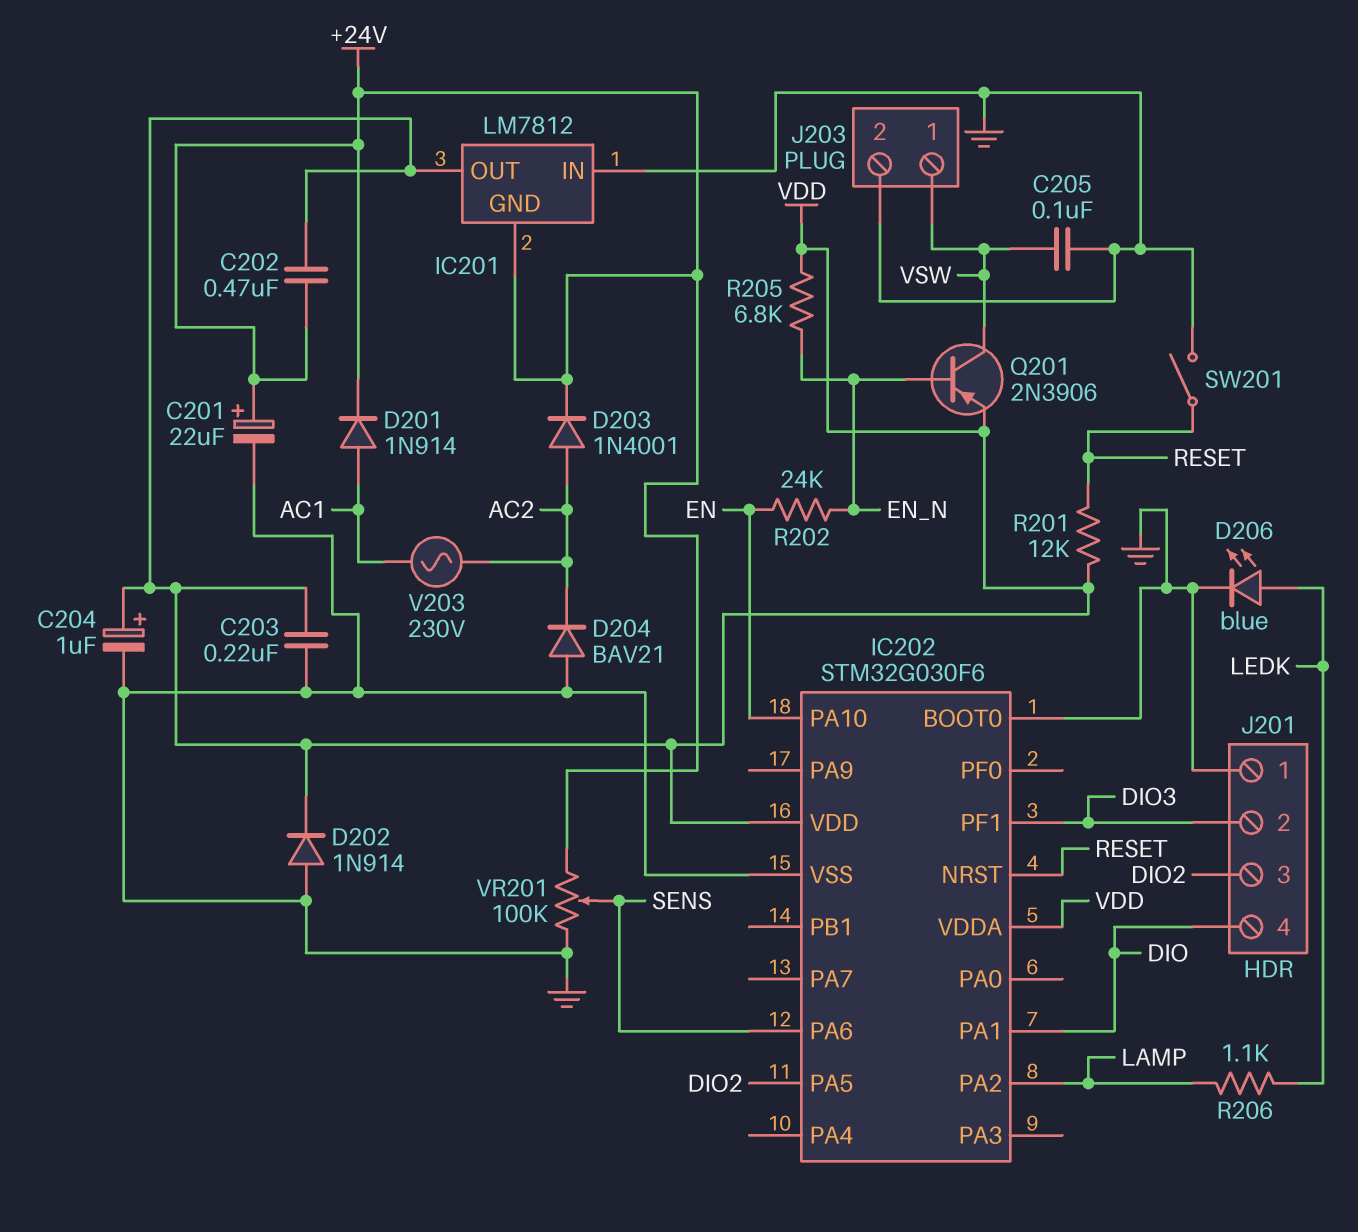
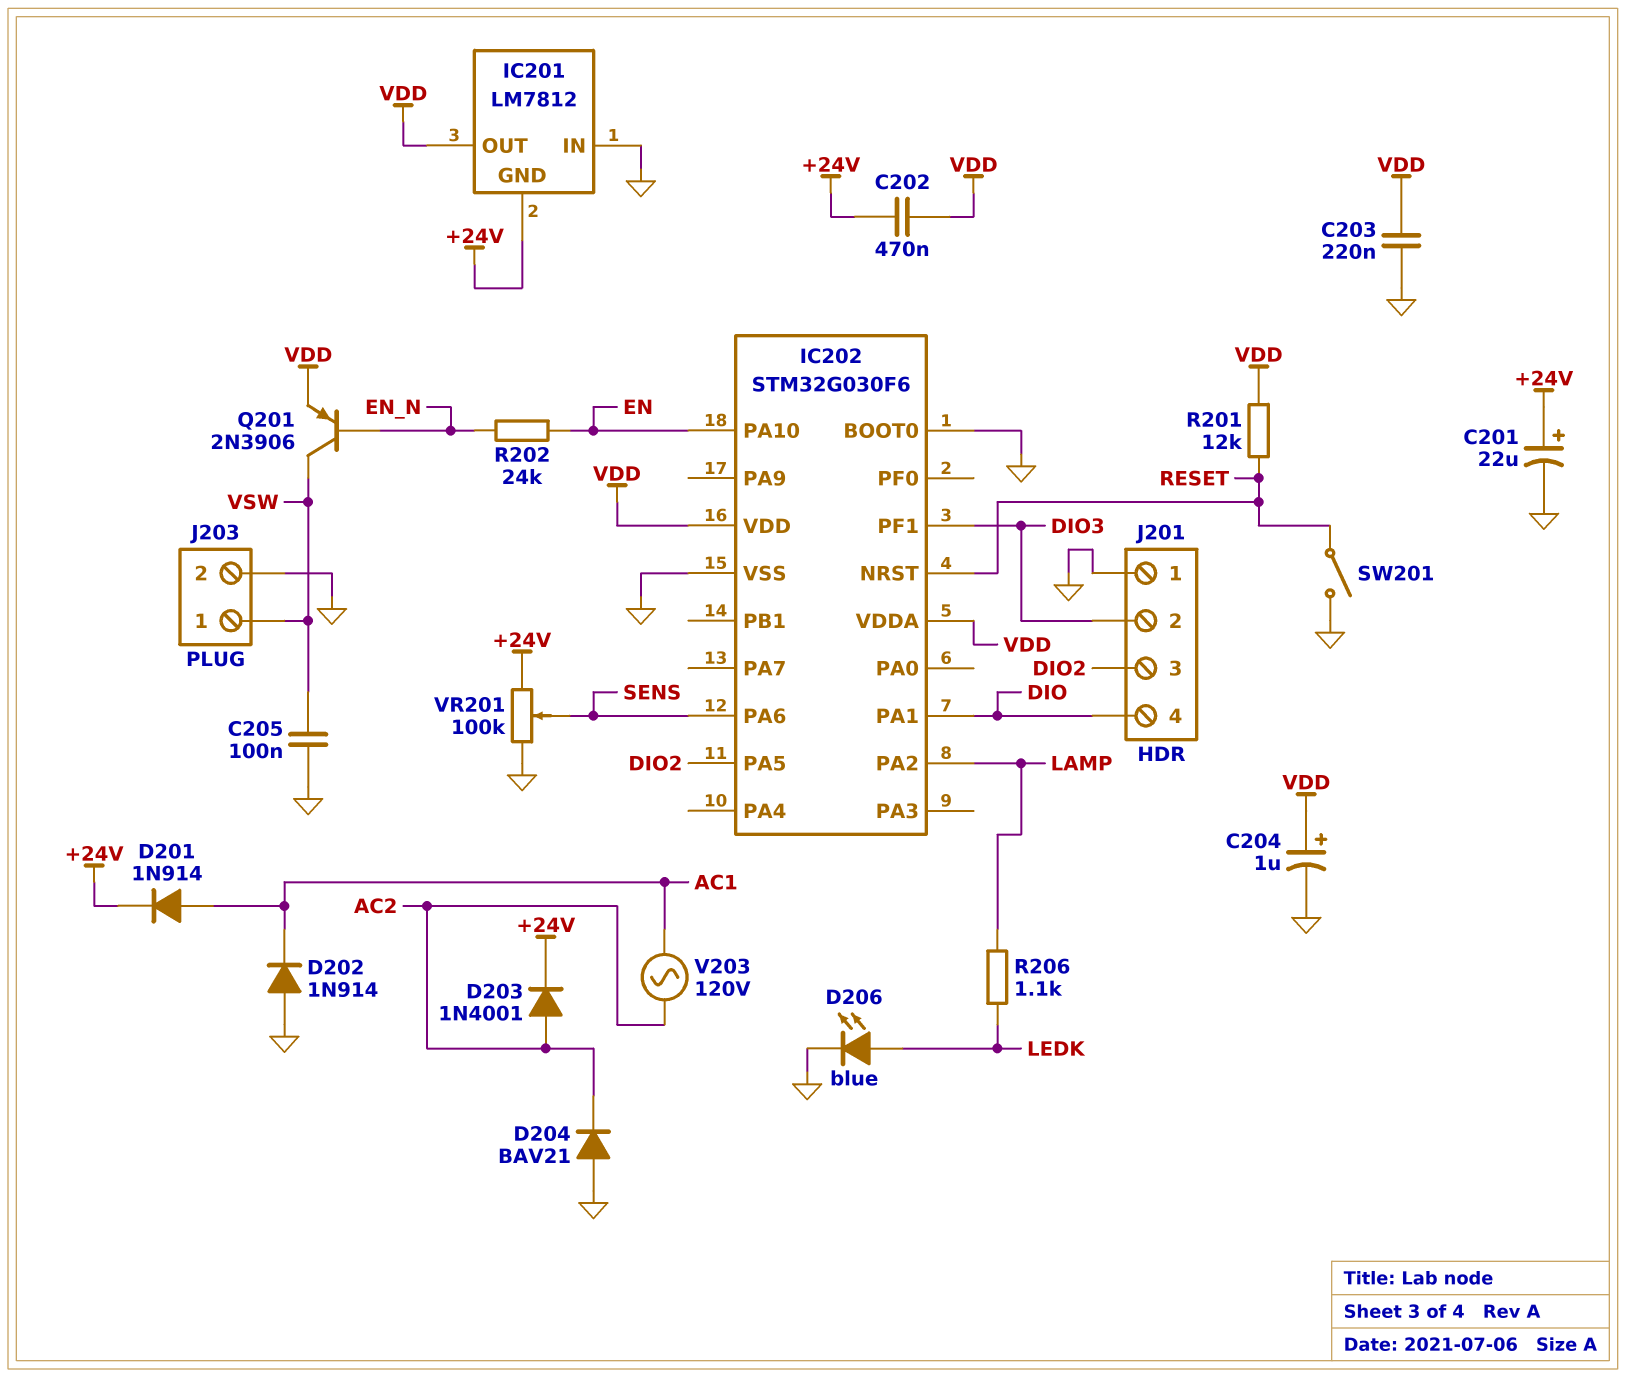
D202: diode 1N914 (A GND, K VDD) -> diode 1N914 (A GND, K AC1)
R205: 6.8k (EN_N, VDD) -> none
V203: AC 230V (AC1, AC2) -> AC 120V (AC1, AC2)

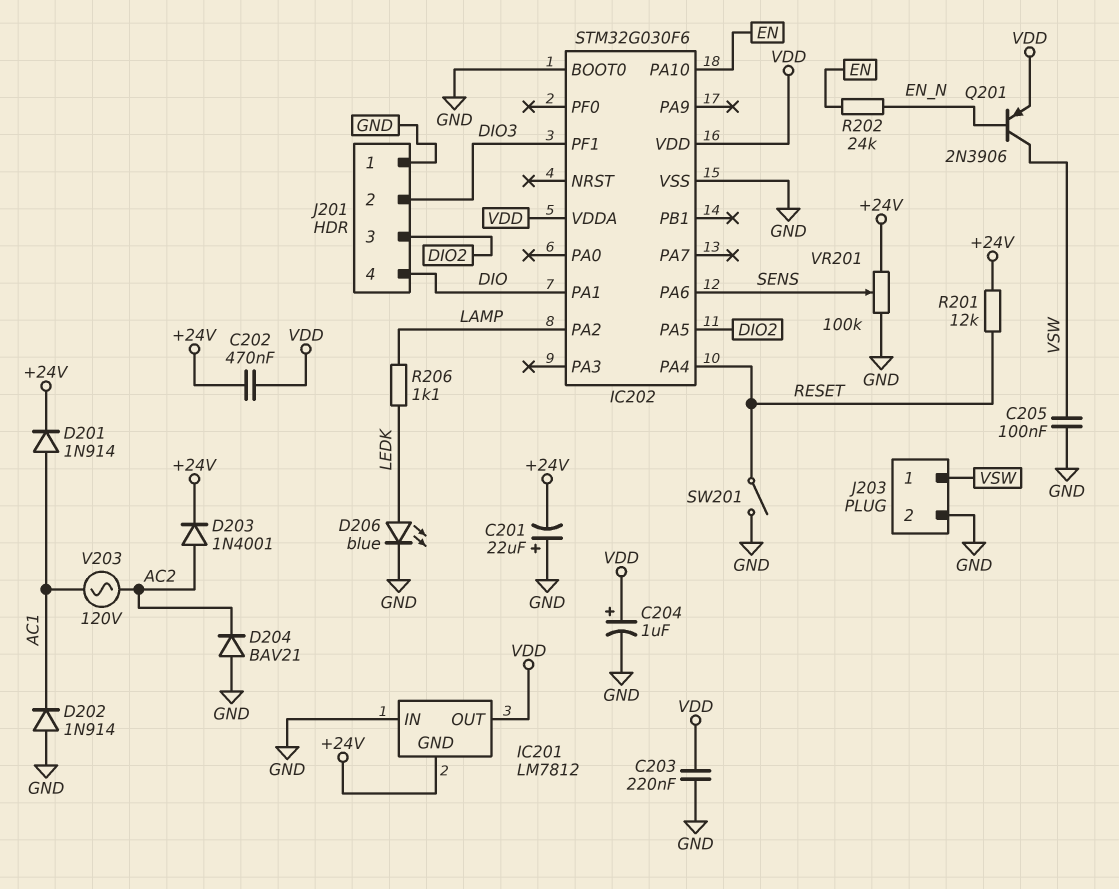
C201: 22uF (plus +24V, minus GND) -> 22uF (plus GND, minus +24V)
IC202 pin NRST: RESET -> none
IC202 pin PA4: none -> RESET
R201: 12k (RESET, VDD) -> 12k (+24V, RESET)

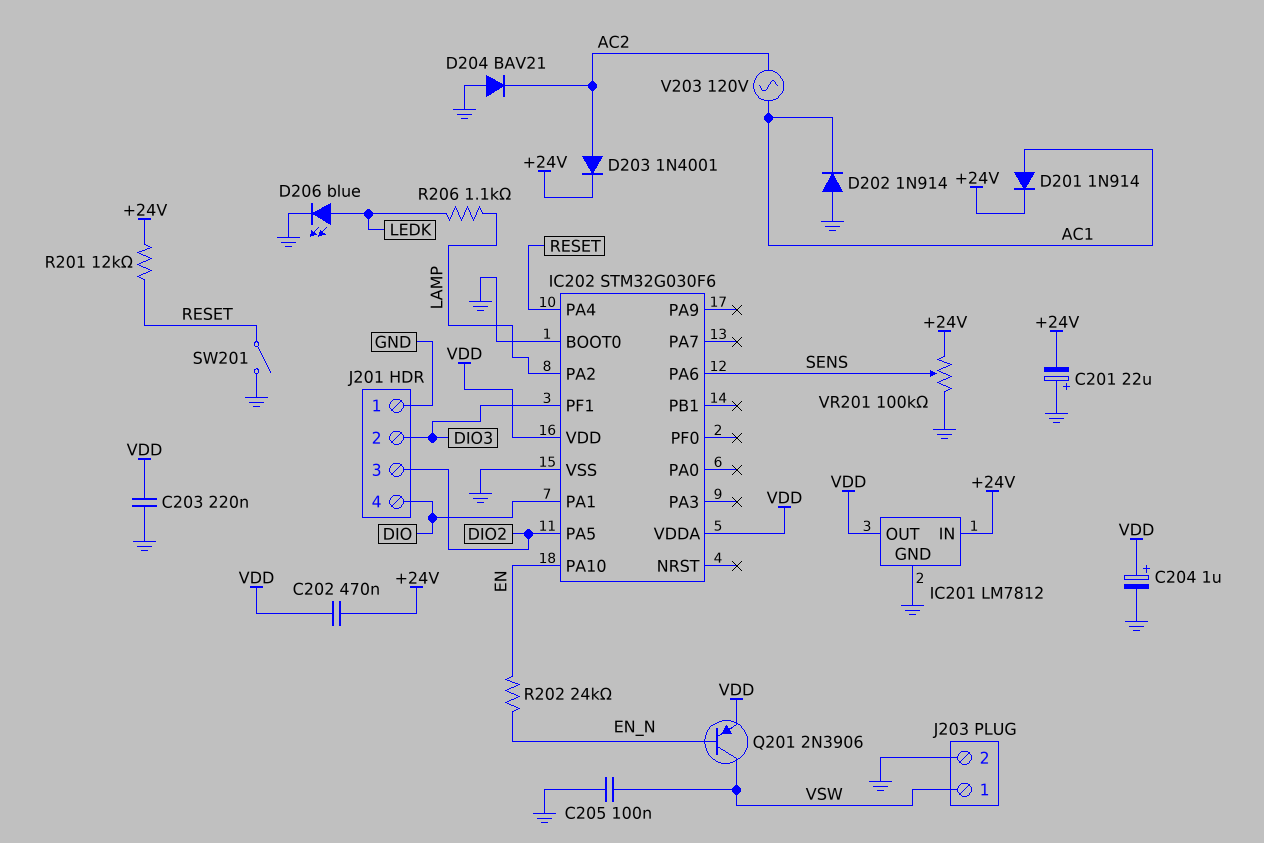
IC201 pin GND: +24V -> GND
IC201 pin IN: GND -> +24V

